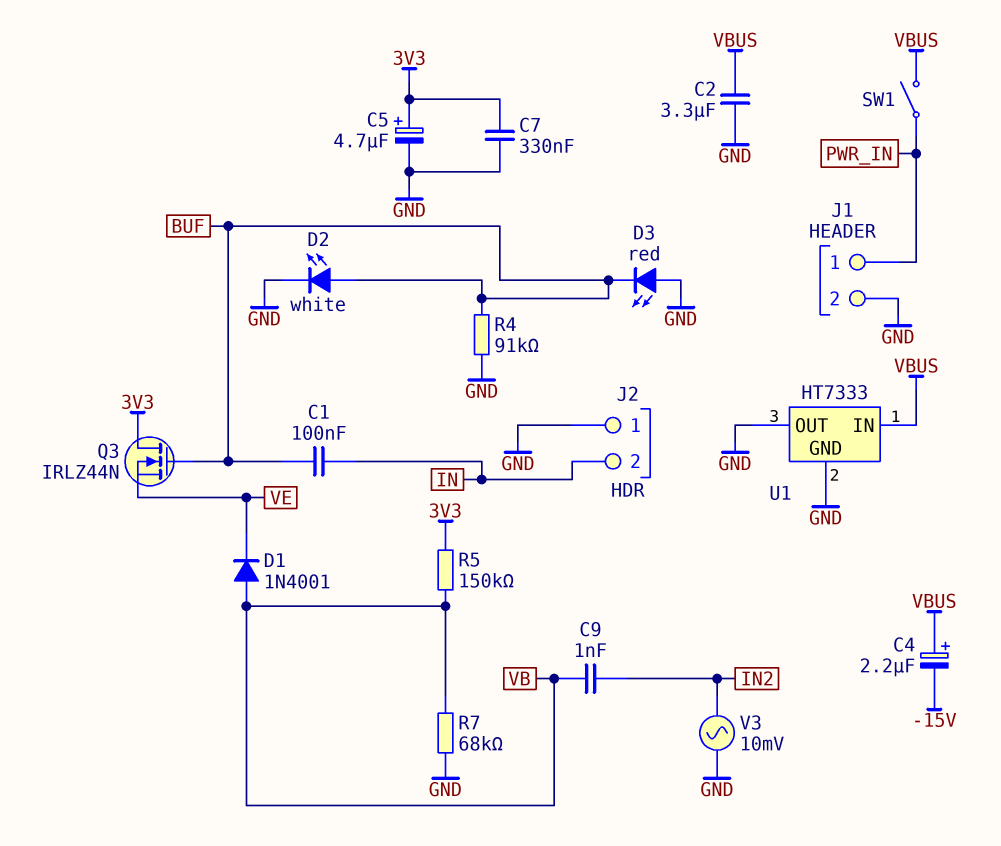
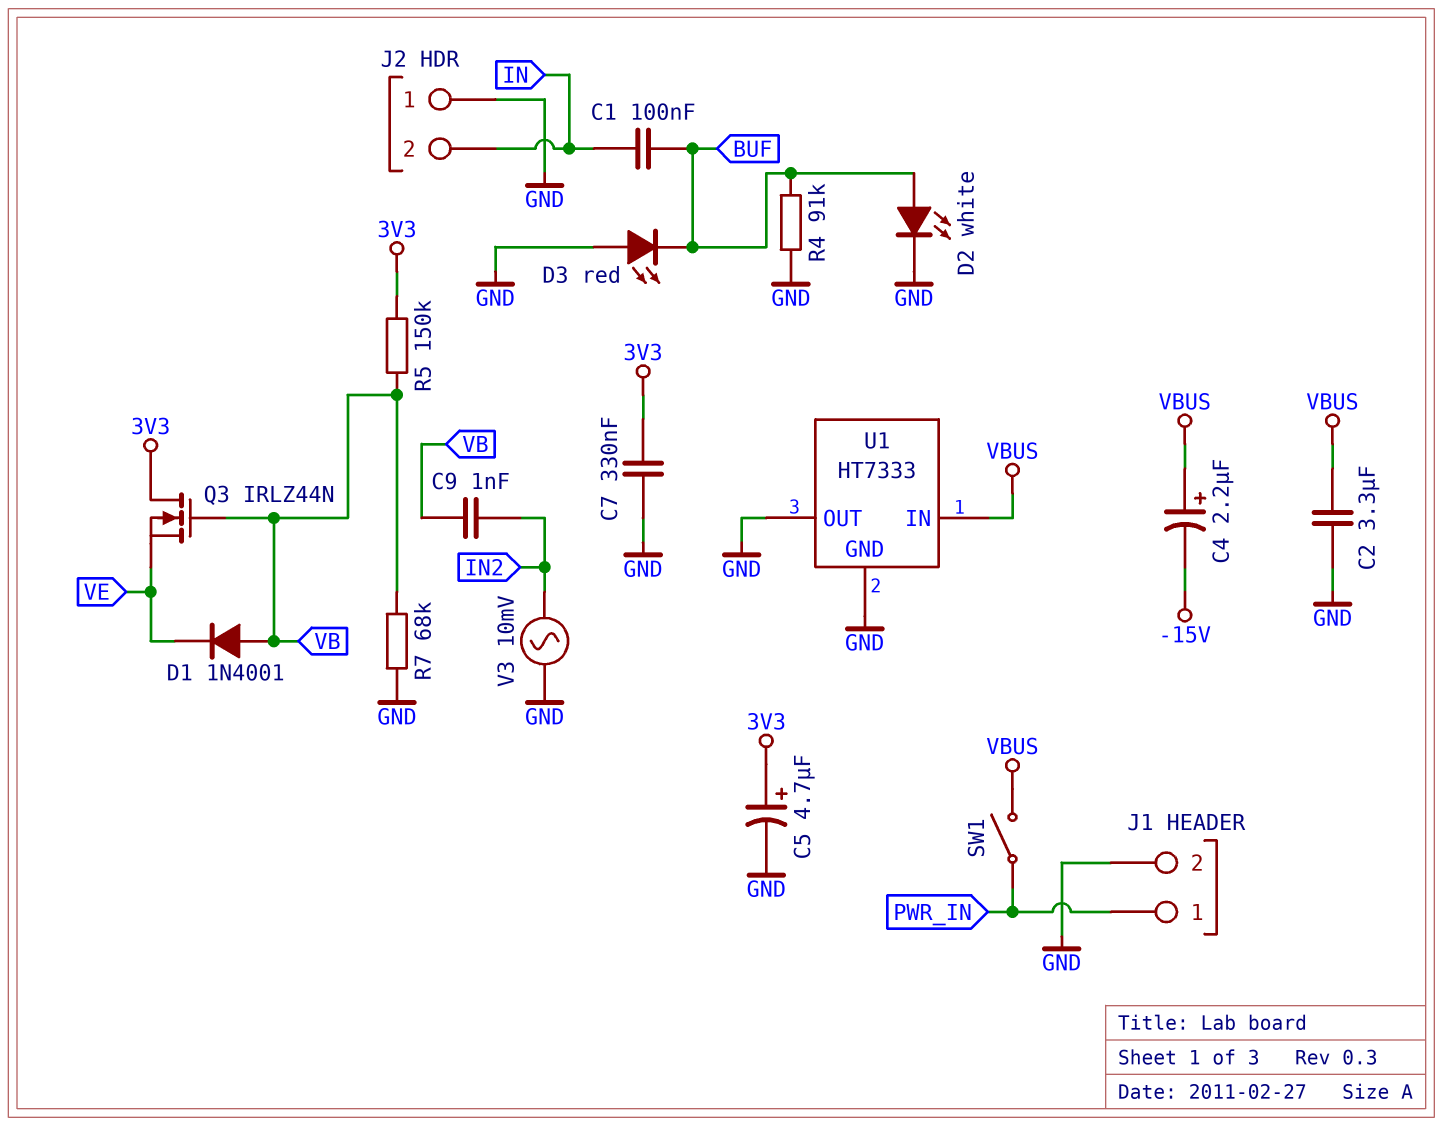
Q3: NMOS IRLZ44N (G BUF, D 3V3, S VE) -> NMOS IRLZ44N (G VB, D 3V3, S VE)

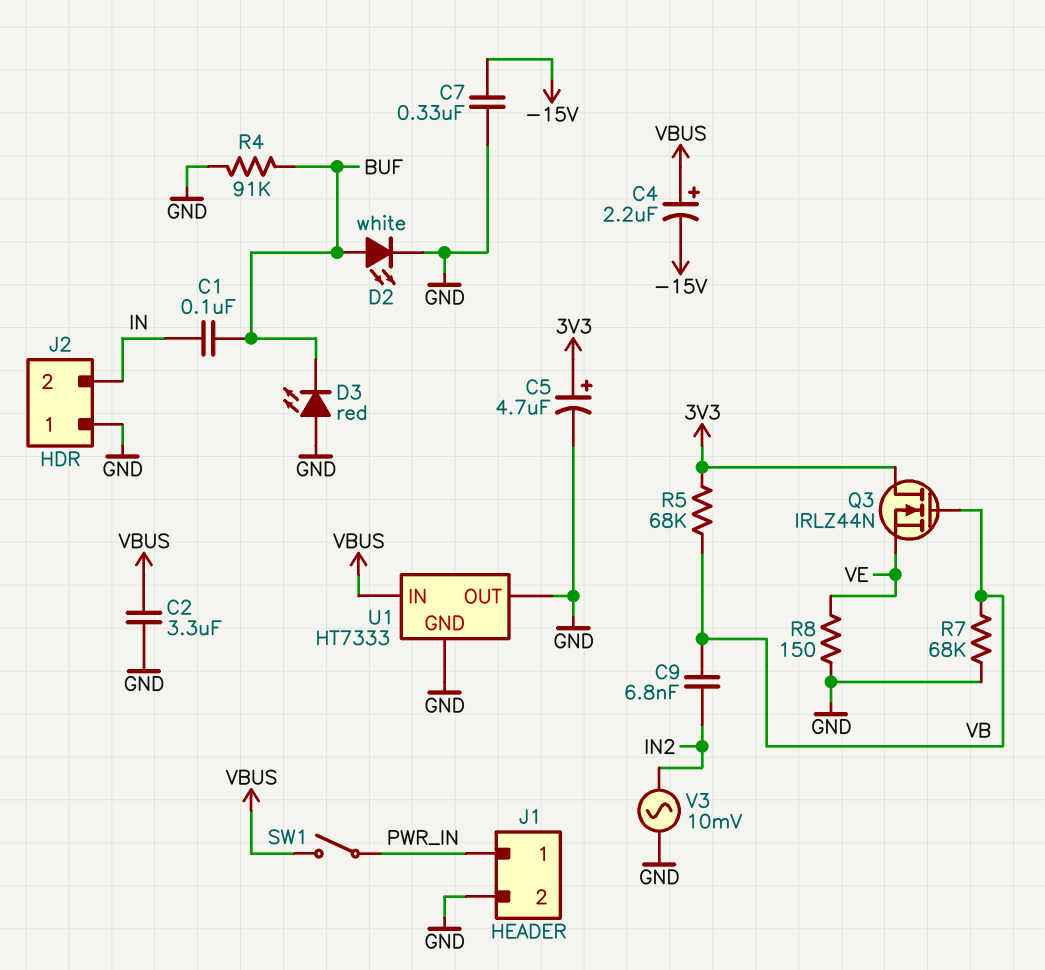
C7: 330nF (3V3, GND) -> 330nF (-15V, GND)
C9: 1nF (IN2, VB) -> 6.8nF (IN2, VB)
D1: diode 1N4001 (A VB, K VE) -> none
R5: 150k (3V3, VB) -> 68k (3V3, VB)
R8: none -> 150 (GND, VE)

